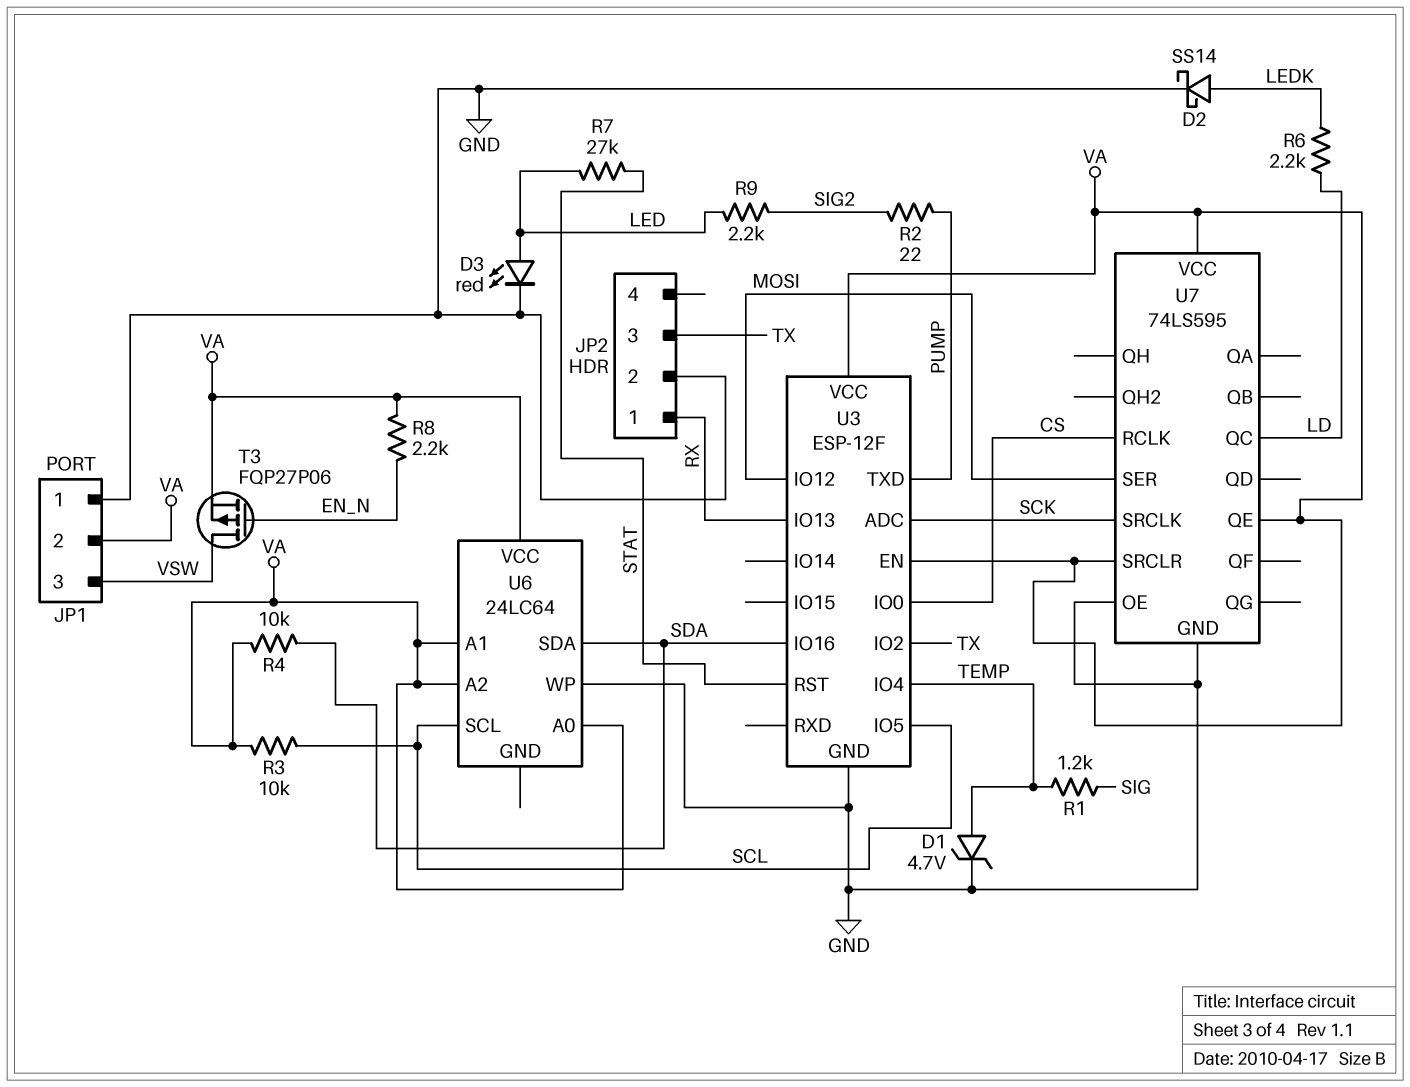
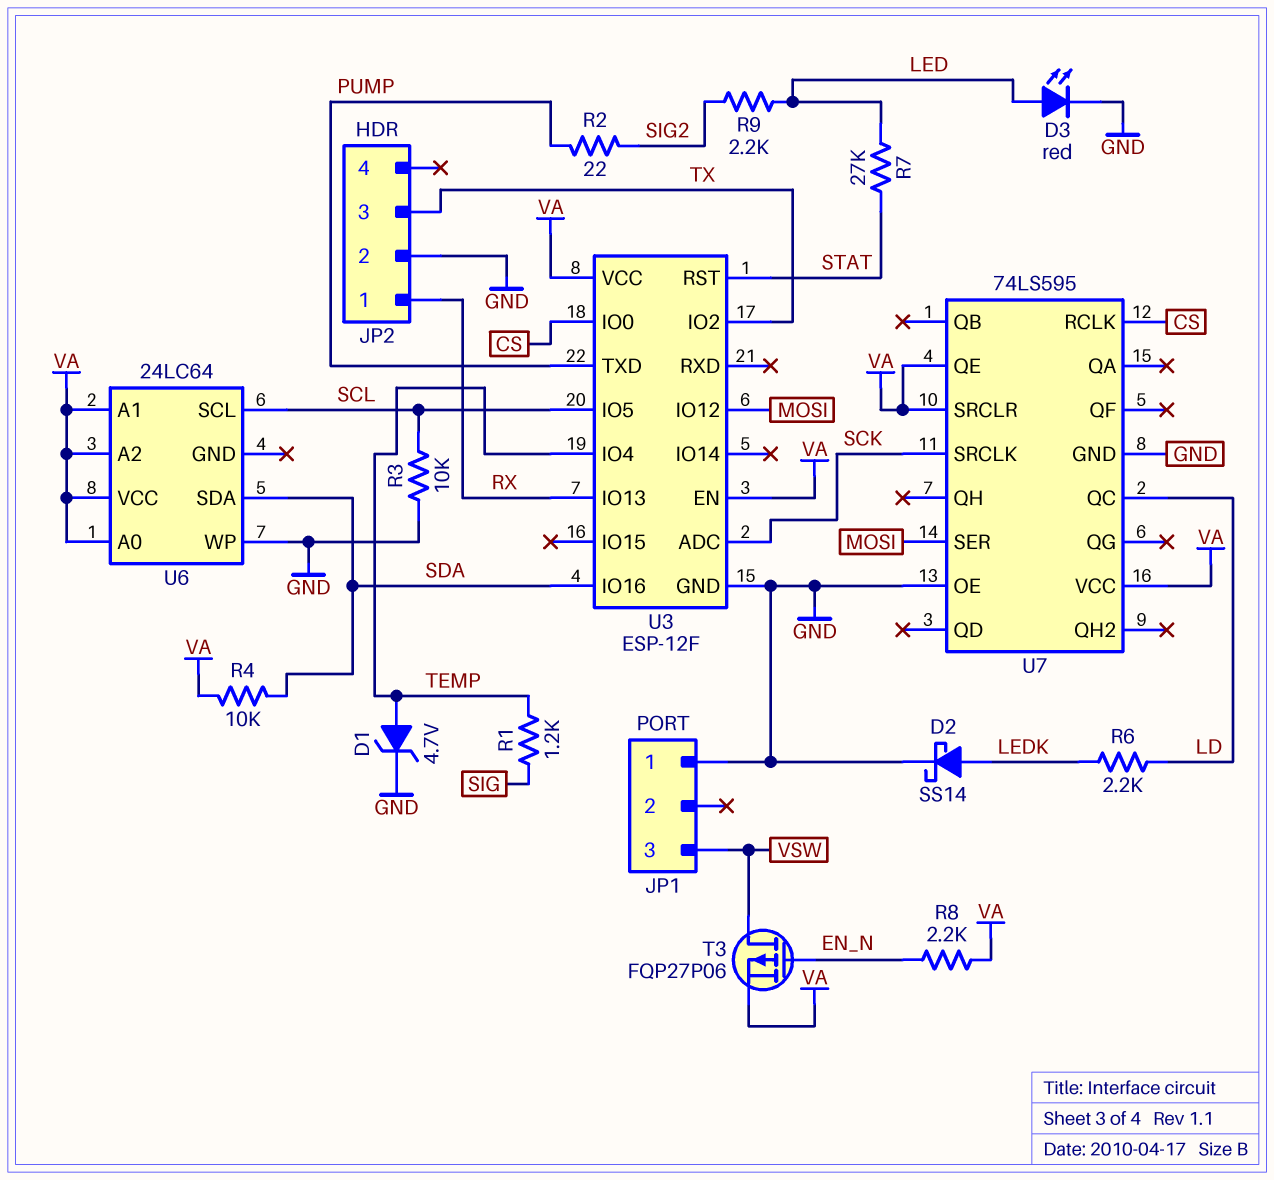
JP1 pin 2: VA -> none
R3: 10k (SCL, VA) -> 10k (GND, SCL)

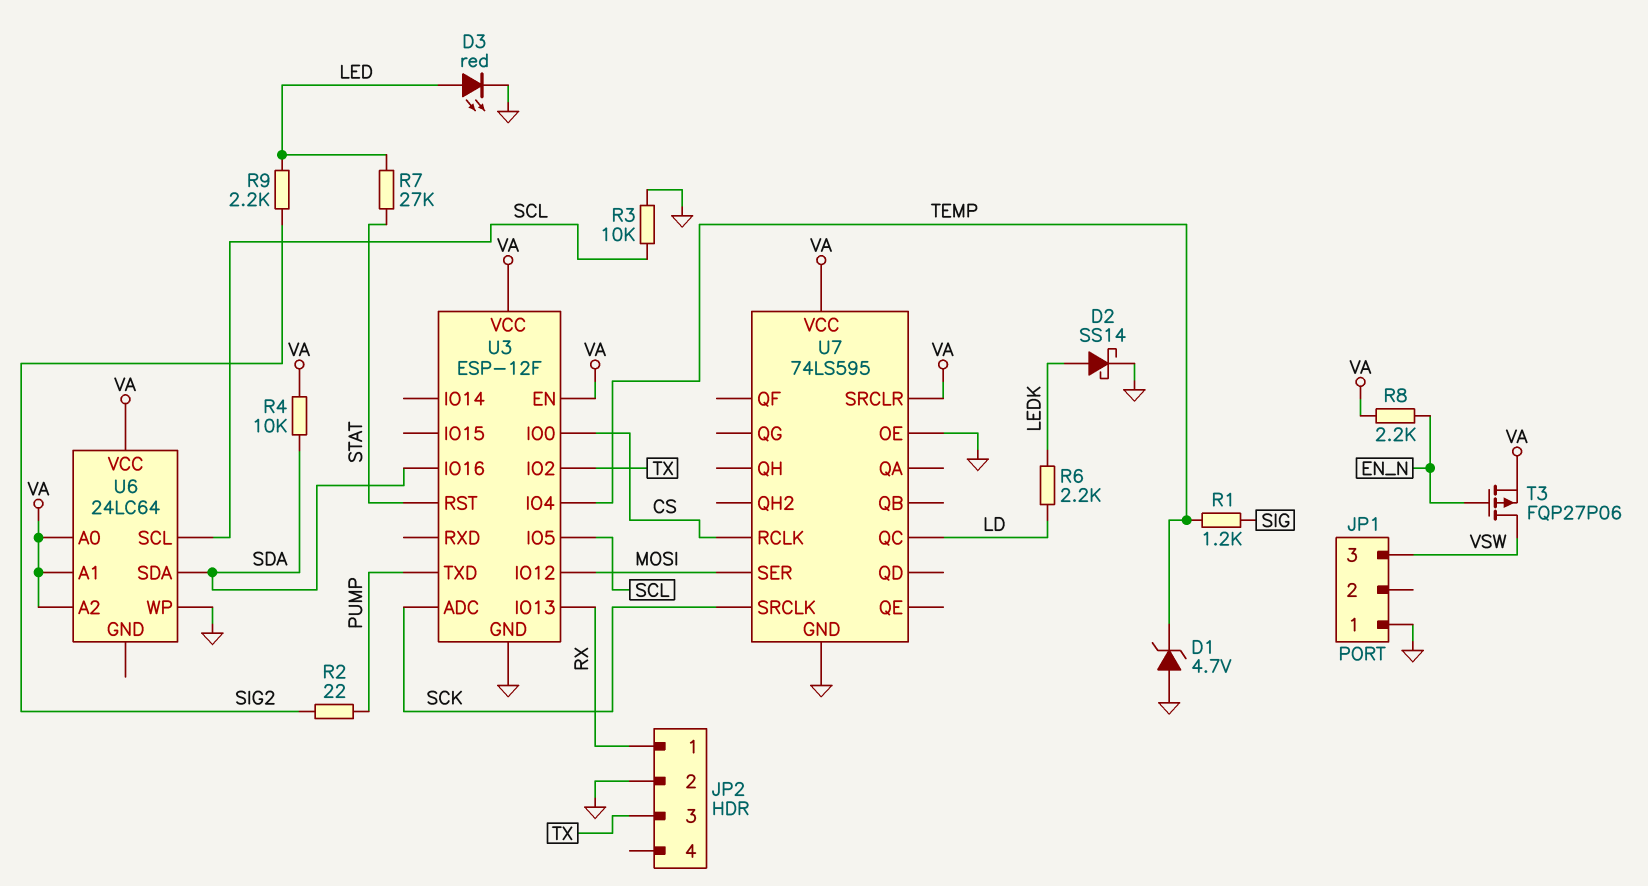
D1: zener 4.7V (A TEMP, K GND) -> zener 4.7V (A GND, K TEMP)
U7 pin QE: VA -> none

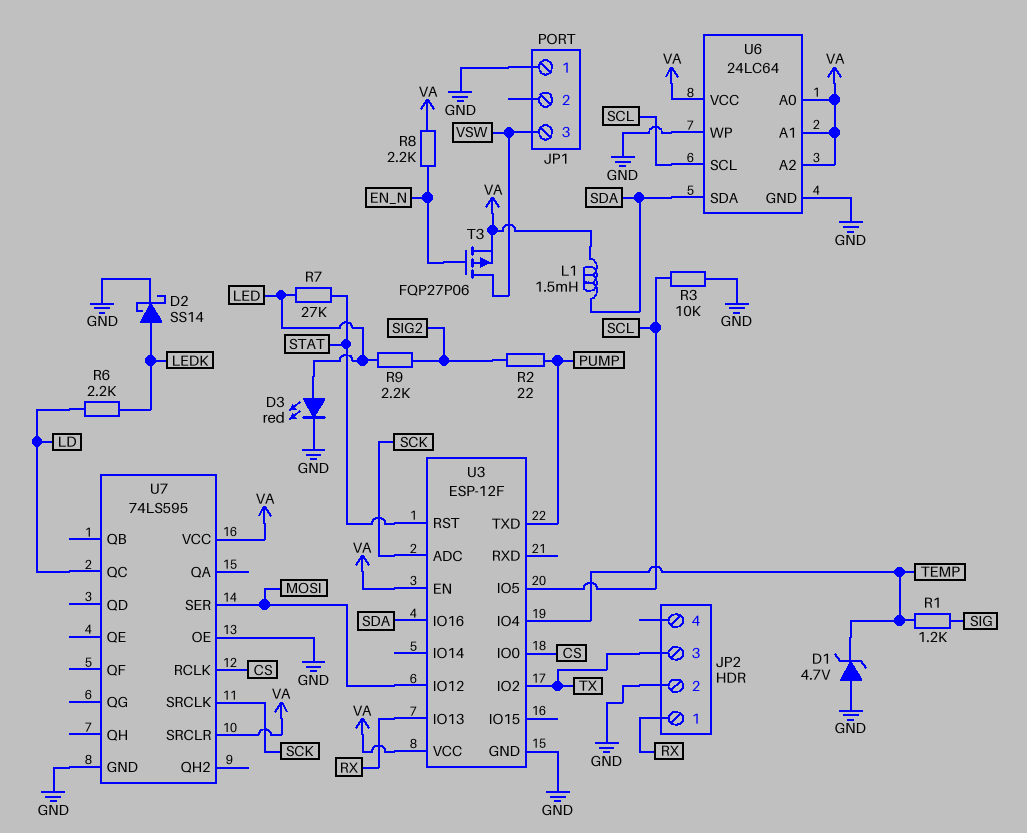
L1: none -> 1.5mH (SDA, VA)
R4: 10k (SDA, VA) -> none
U6 pin GND: none -> GND

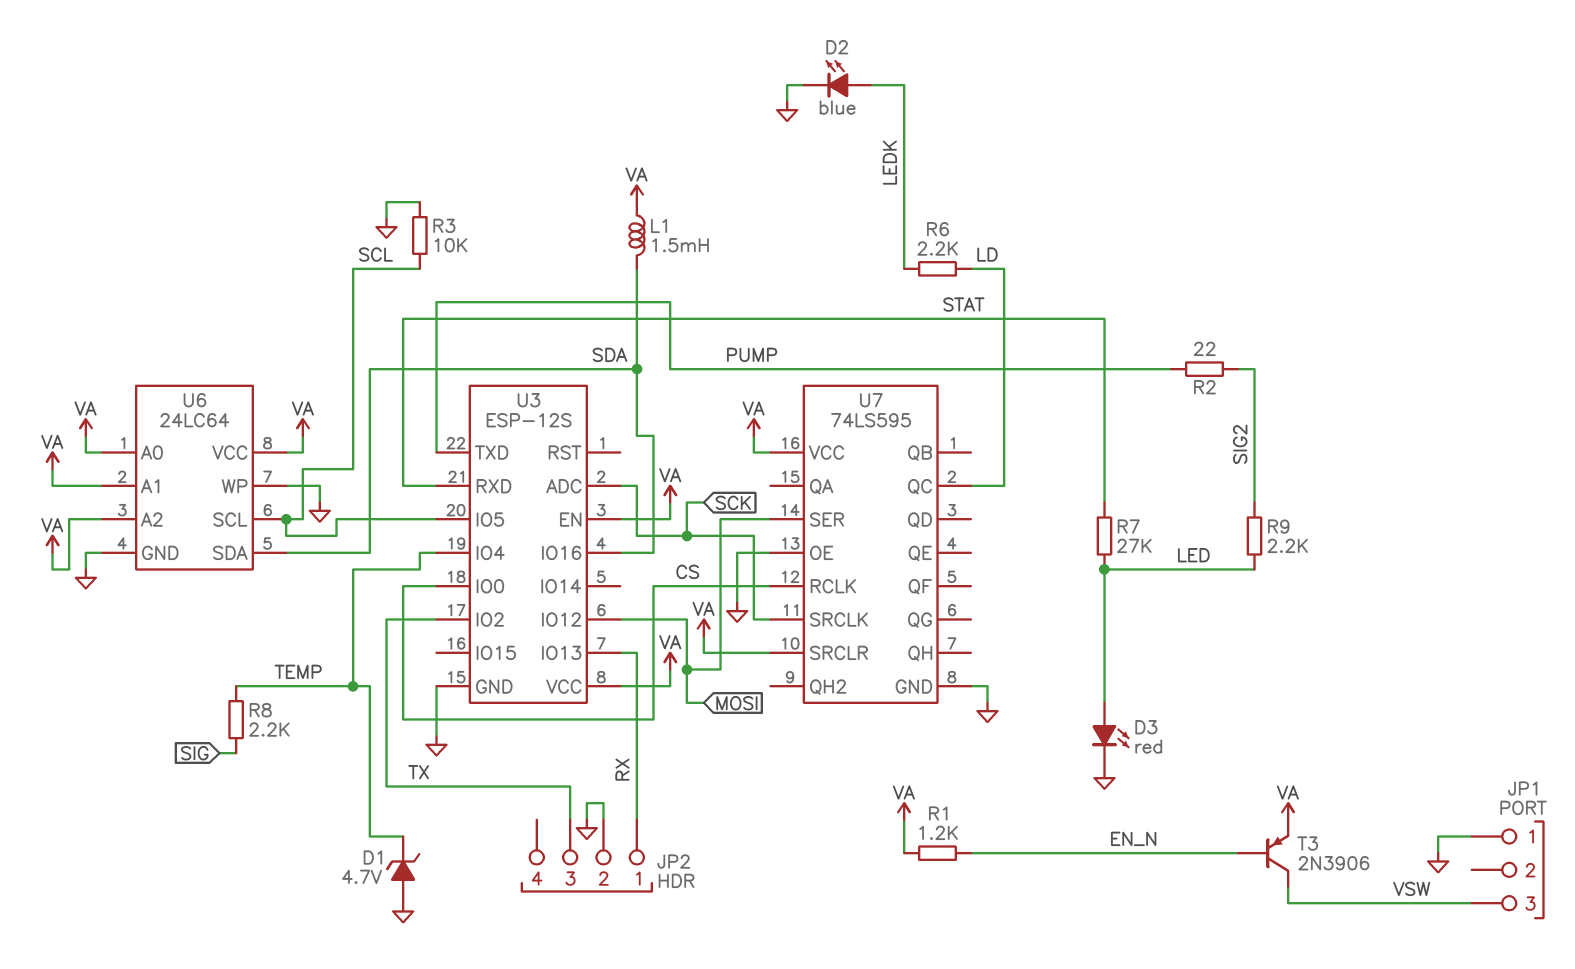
D2: schottky SS14 (A LEDK, K GND) -> LED blue (A LEDK, K GND)
R1: 1.2k (SIG, TEMP) -> 1.2k (EN_N, VA)
R8: 2.2k (EN_N, VA) -> 2.2k (SIG, TEMP)
T3: PMOS FQP27P06 (G EN_N, D VSW, S VA) -> PNP 2N3906 (B EN_N, C VSW, E VA)
U3: ESP-12F -> ESP-12S
U3 pin RST: STAT -> none
U3 pin RXD: none -> STAT

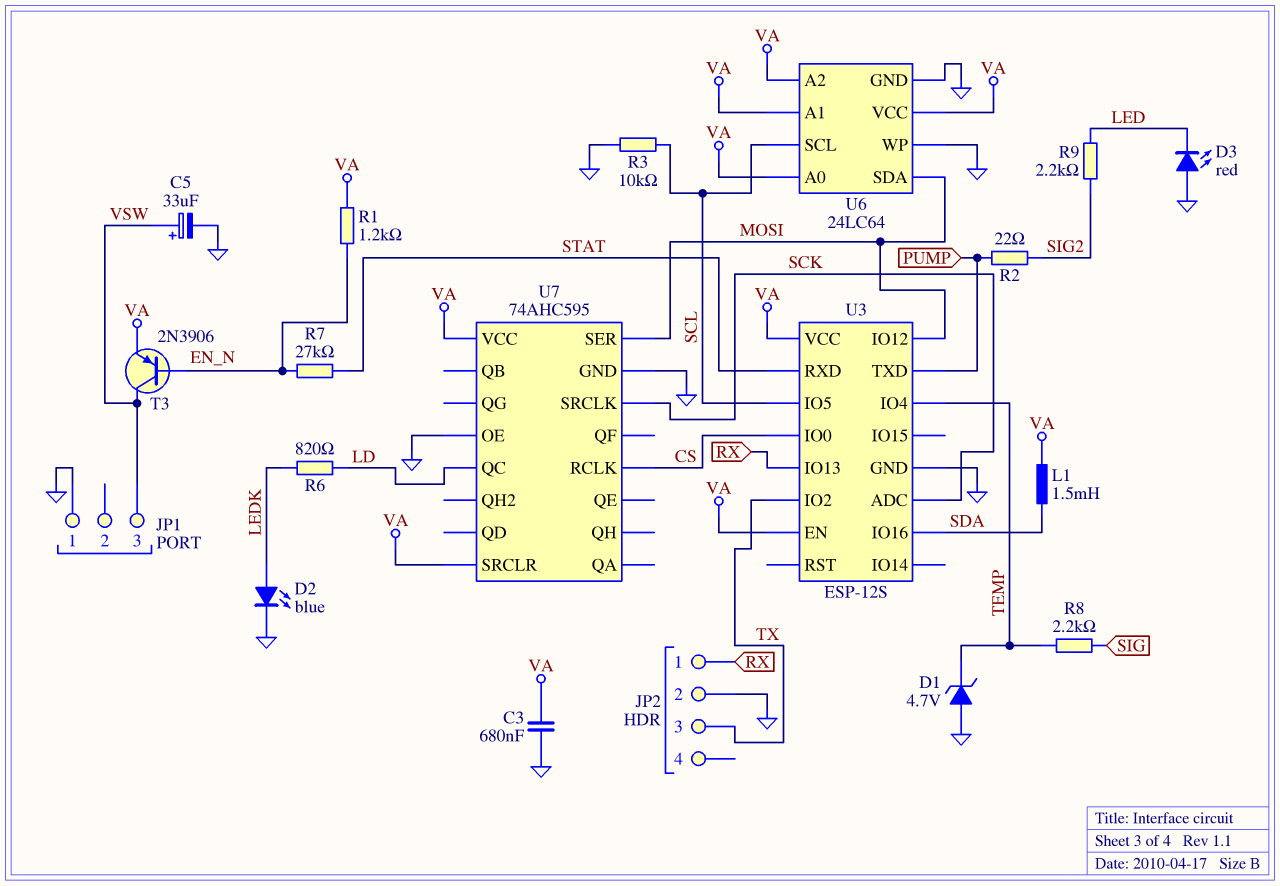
C3: none -> 680nF (GND, VA)
C5: none -> 33uF (plus VSW, minus GND)
D3: LED red (A LED, K GND) -> LED red (A GND, K LED)
R6: 2.2k (LD, LEDK) -> 820 (LD, LEDK)
R7: 27k (LED, STAT) -> 27k (EN_N, STAT)
U6 pin SDA: SDA -> MOSI
U7: 74LS595 -> 74AHC595

